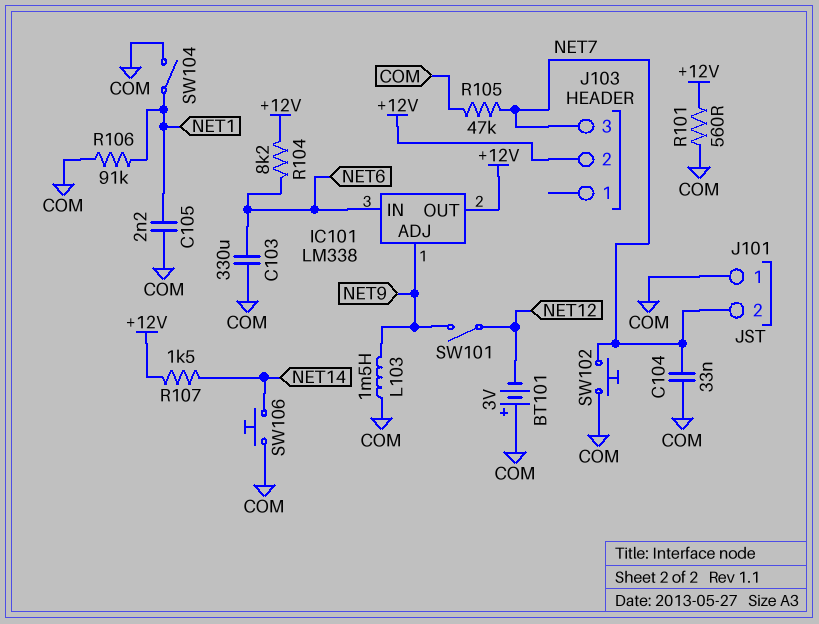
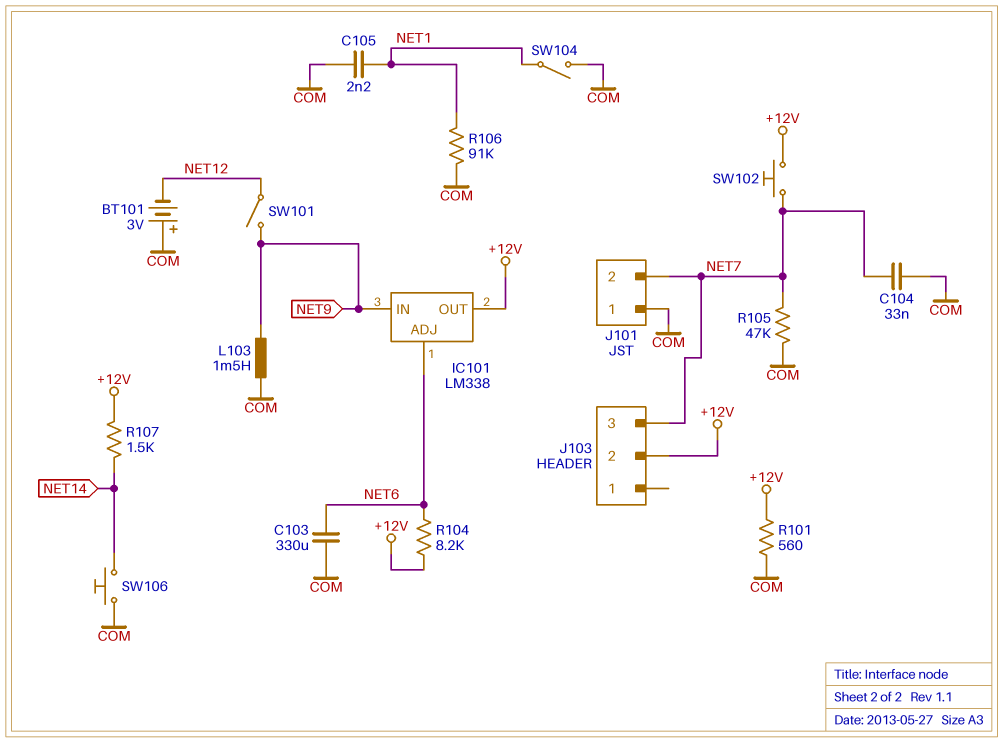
IC101 pin ADJ: NET9 -> NET6
IC101 pin IN: NET6 -> NET9
SW102: button (COM, NET7) -> button (+12V, NET7)

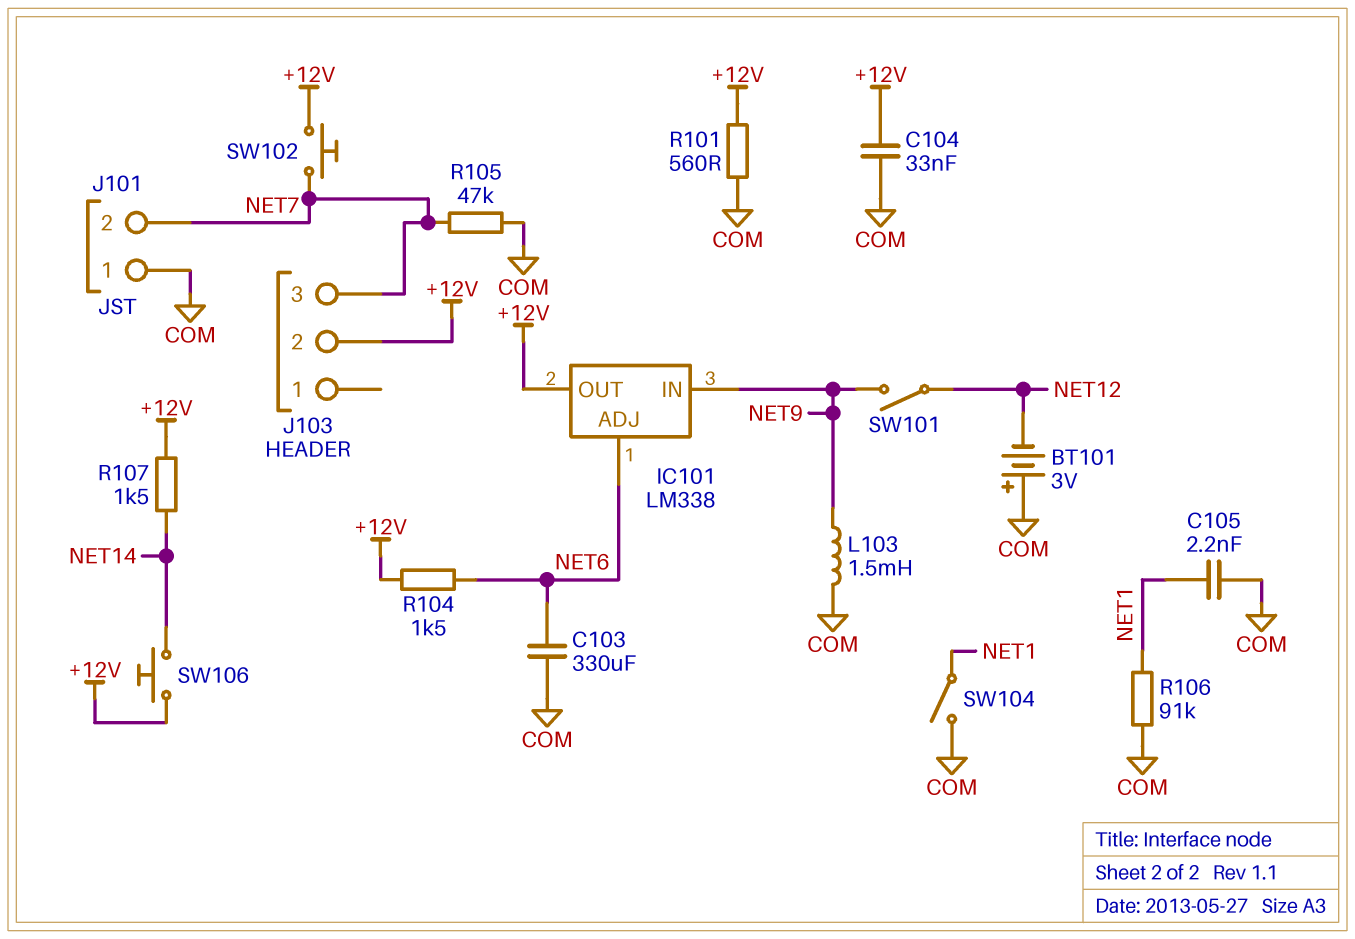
C104: 33nF (COM, NET7) -> 33nF (+12V, COM)
R104: 8.2k (+12V, NET6) -> 1.5k (+12V, NET6)
SW106: button (COM, NET14) -> button (+12V, NET14)

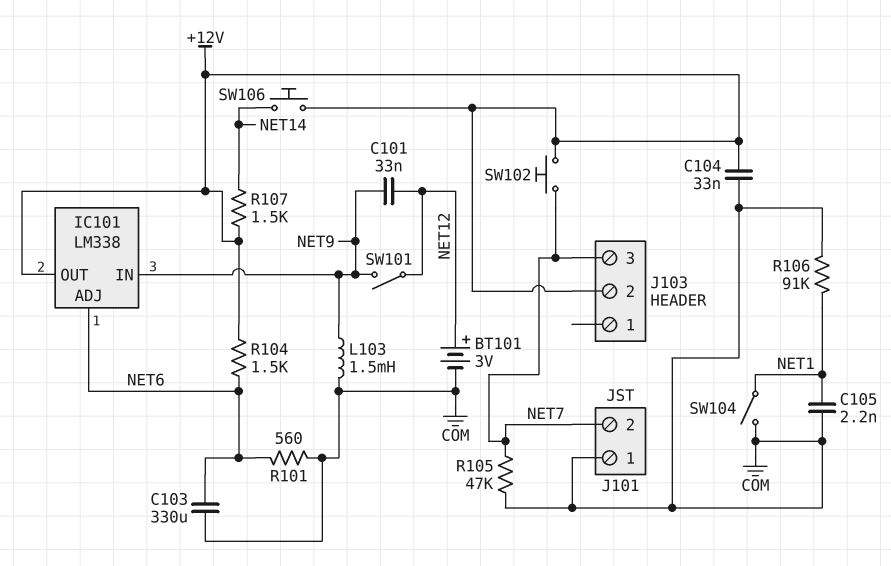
BT101: 3V (plus COM, minus NET12) -> 3V (plus NET12, minus COM)
C101: none -> 33nF (NET9, NET12)
R101: 560 (+12V, COM) -> 560 (COM, NET6)

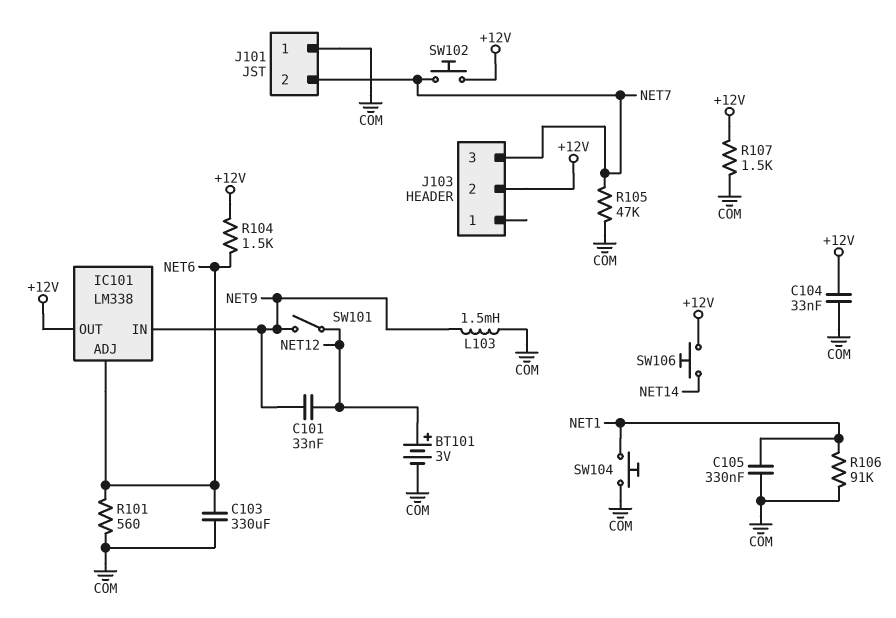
C105: 2.2nF (COM, NET1) -> 330nF (COM, NET1)
R107: 1.5k (+12V, NET14) -> 1.5k (+12V, COM)
SW104: switch (COM, NET1) -> button (COM, NET1)

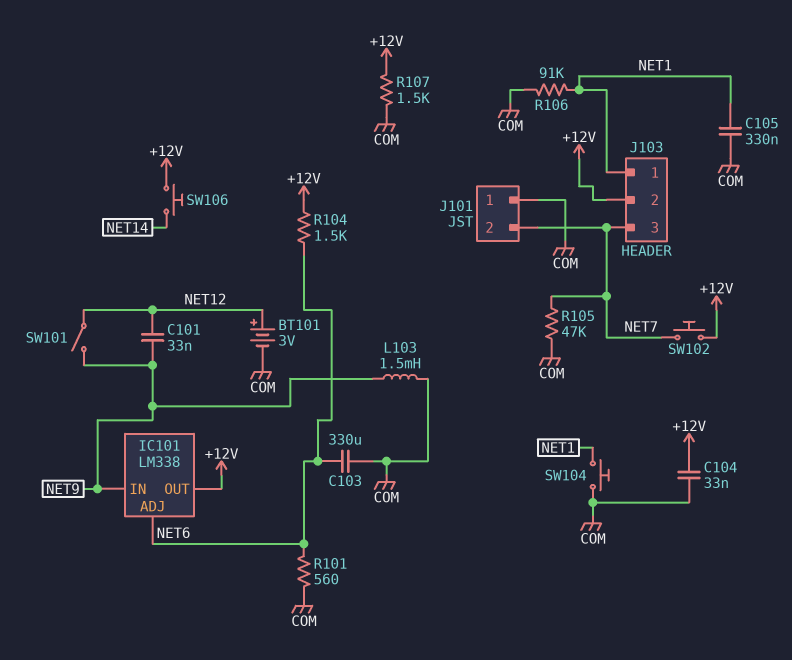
J103 pin 1: none -> NET1

